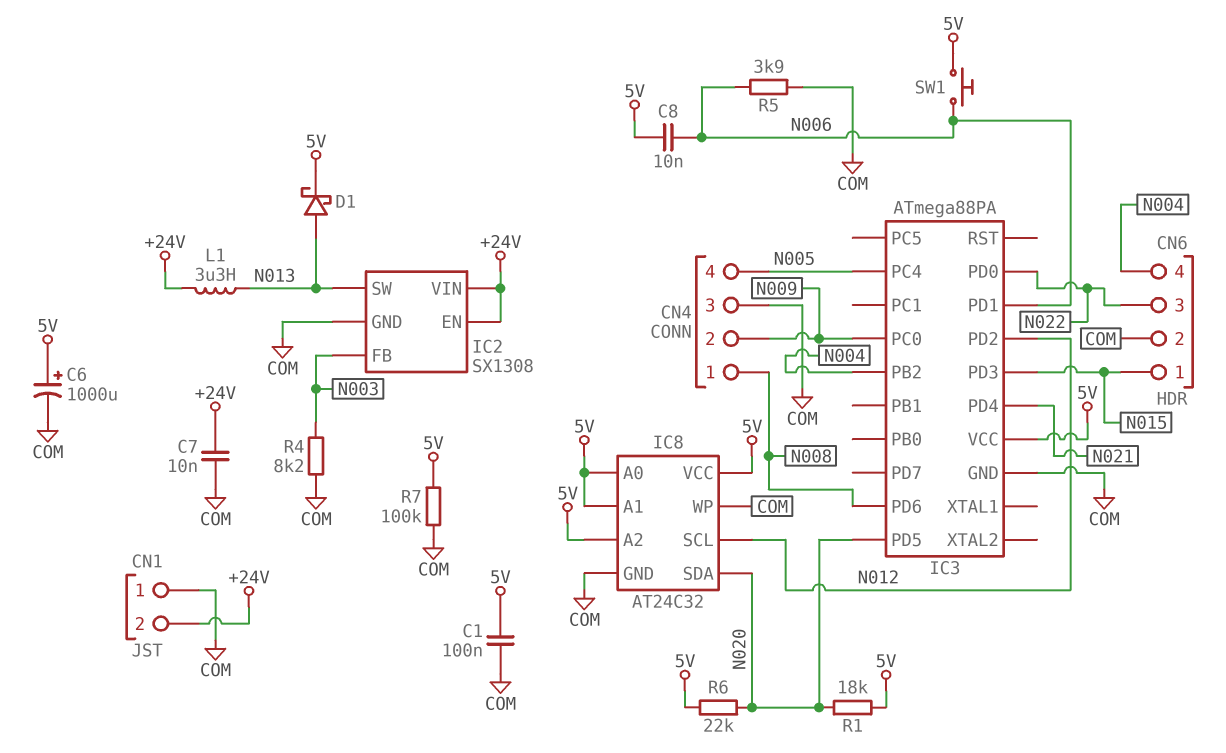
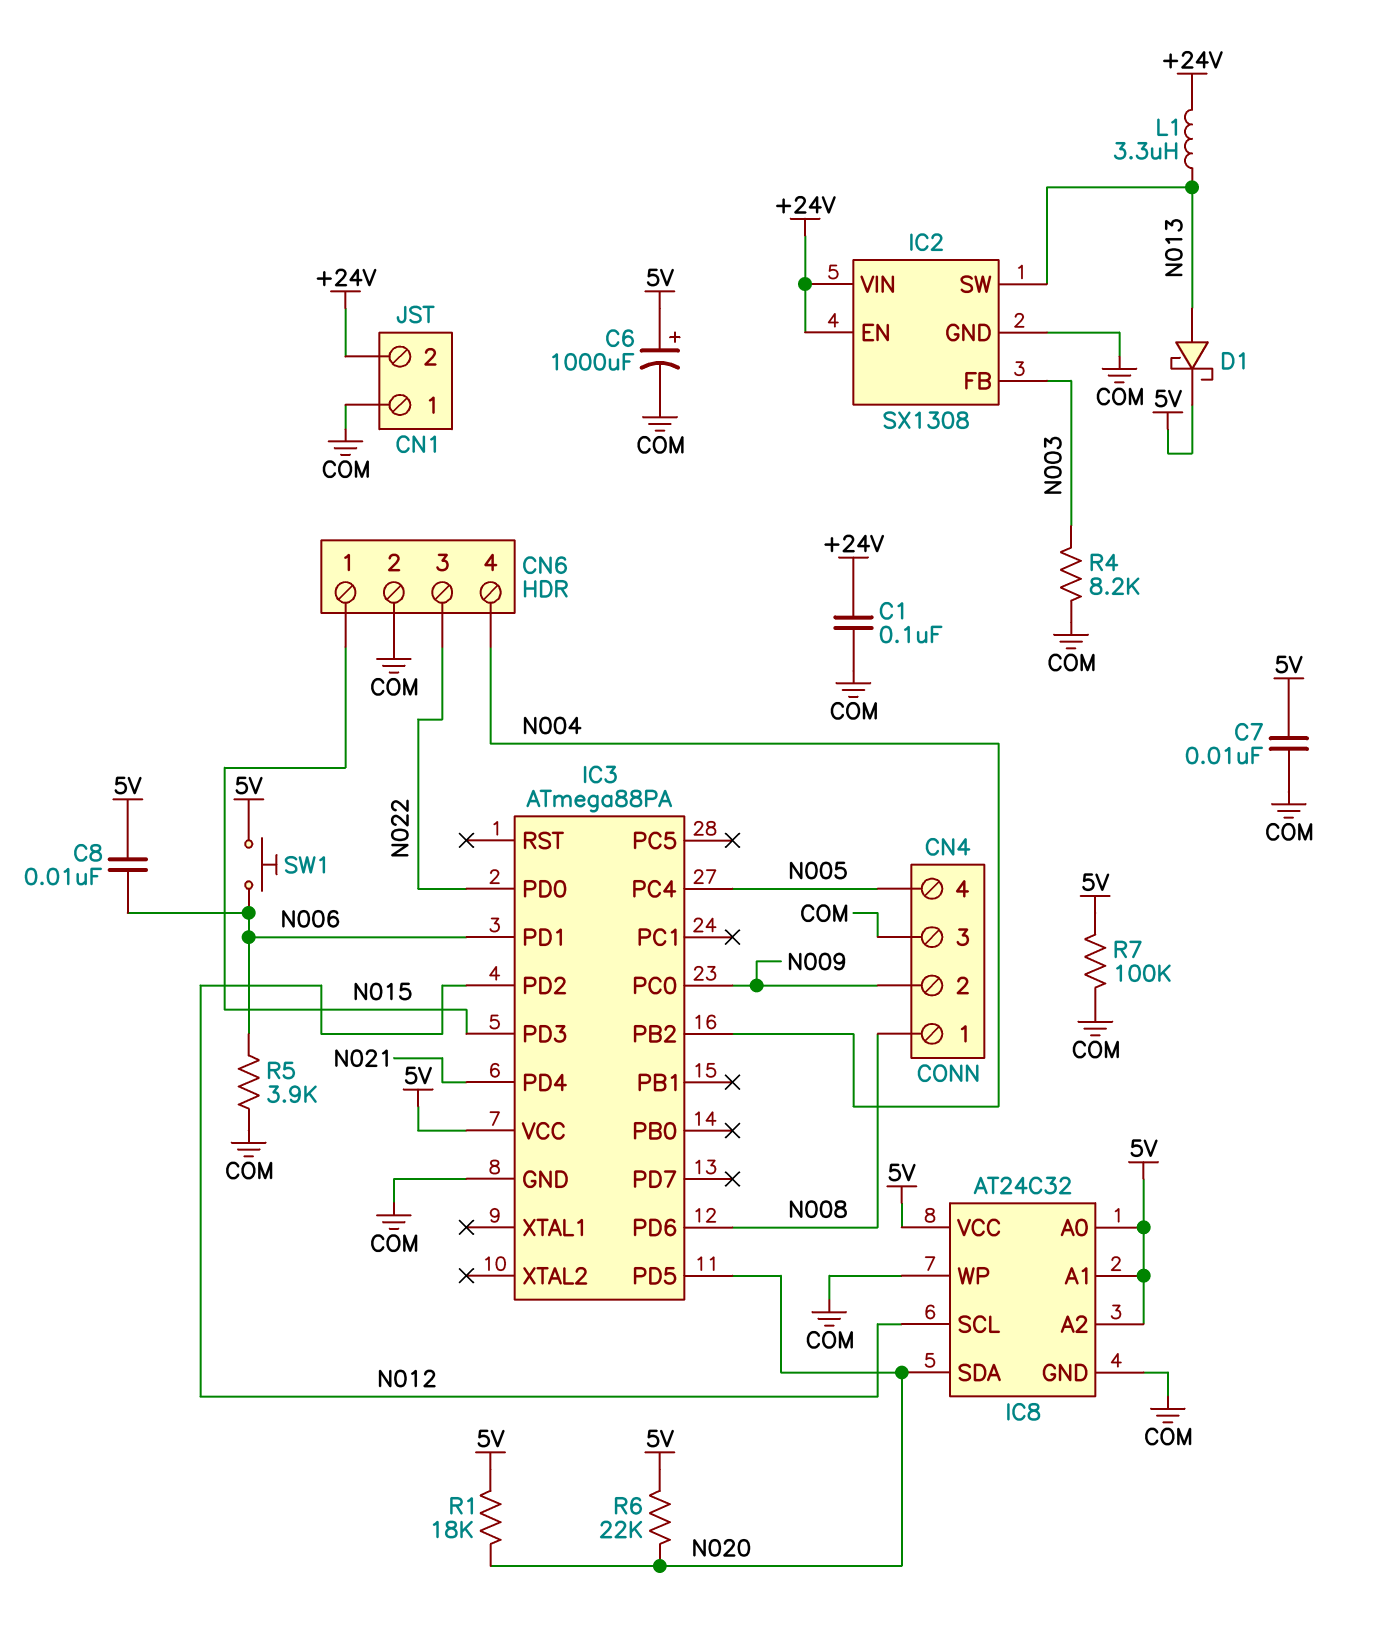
C1: 100nF (5V, COM) -> 100nF (+24V, COM)
C7: 10nF (+24V, COM) -> 10nF (5V, COM)

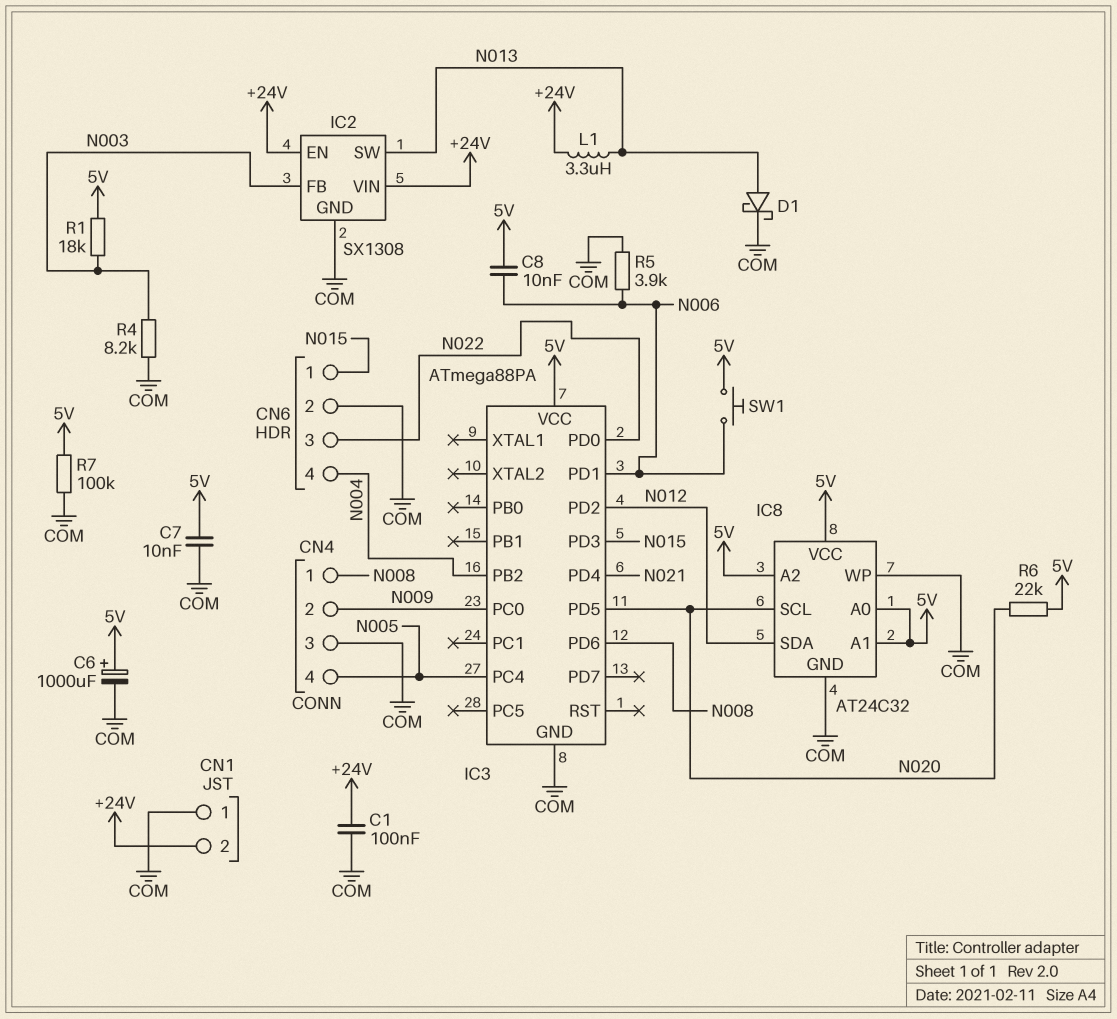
D1: schottky (A N013, K 5V) -> schottky (A N013, K COM)
IC8 pin SCL: N012 -> N020
IC8 pin SDA: N020 -> N012
R1: 18k (5V, N020) -> 18k (5V, N003)

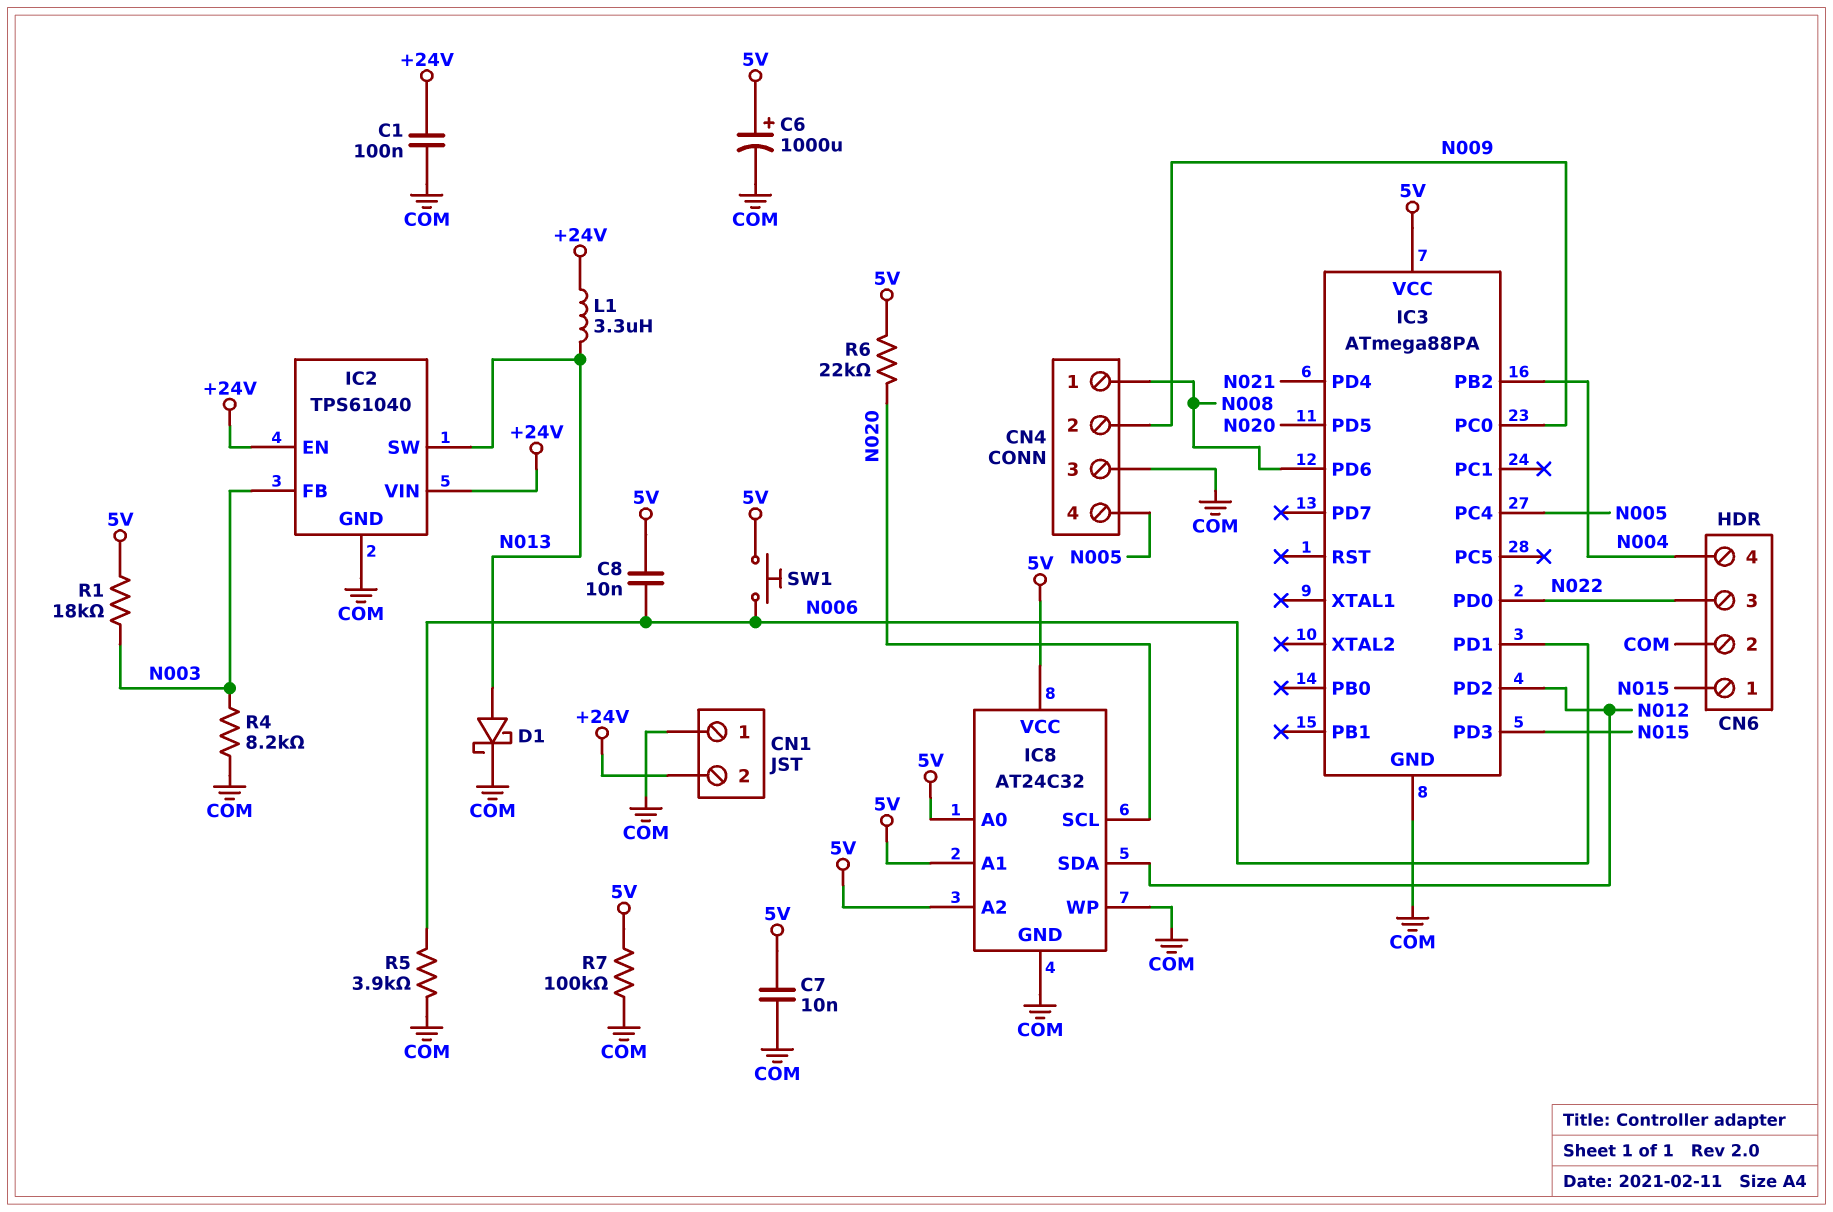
IC2: SX1308 -> TPS61040

